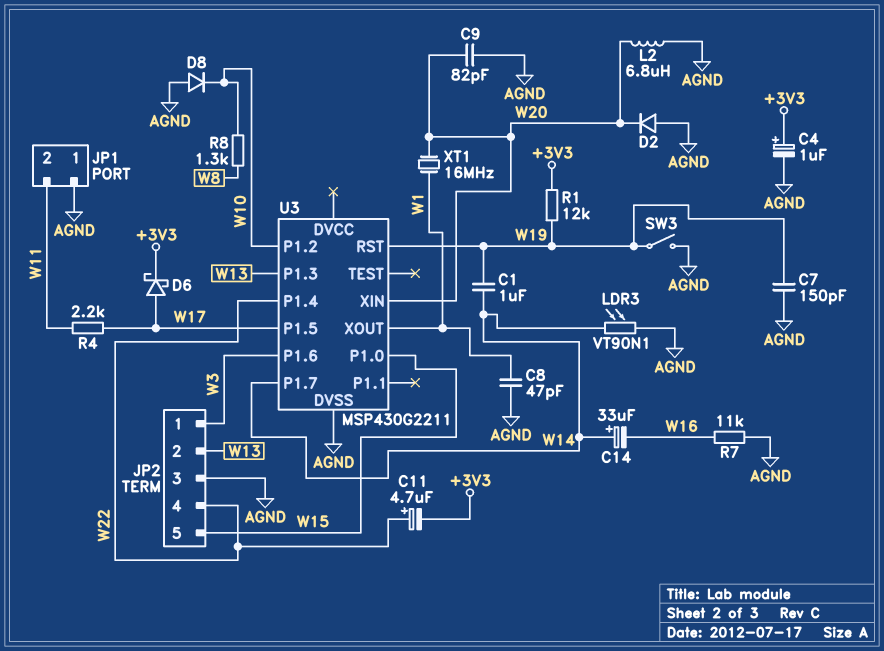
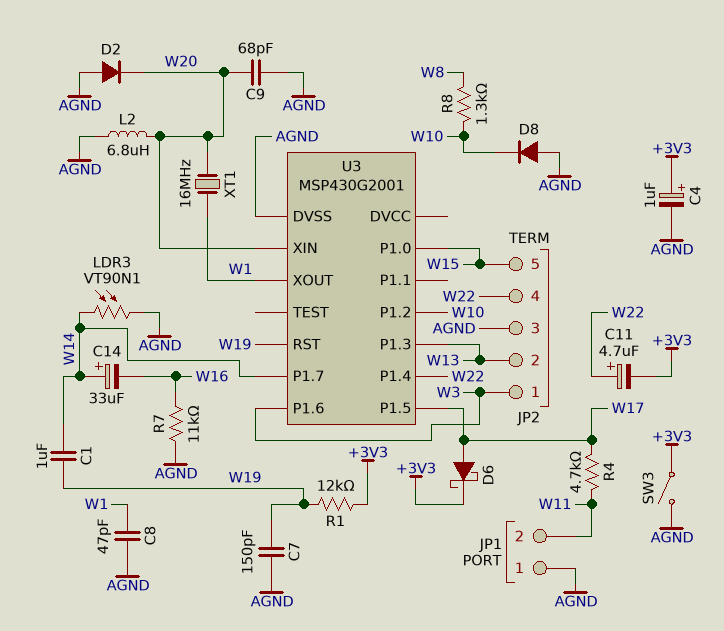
C9: 82pF (AGND, W20) -> 68pF (AGND, W20)
R4: 2.2k (W11, W17) -> 4.7k (W11, W17)
SW3: switch (AGND, W19) -> switch (+3V3, AGND)
U3: MSP430G2211 -> MSP430G2001

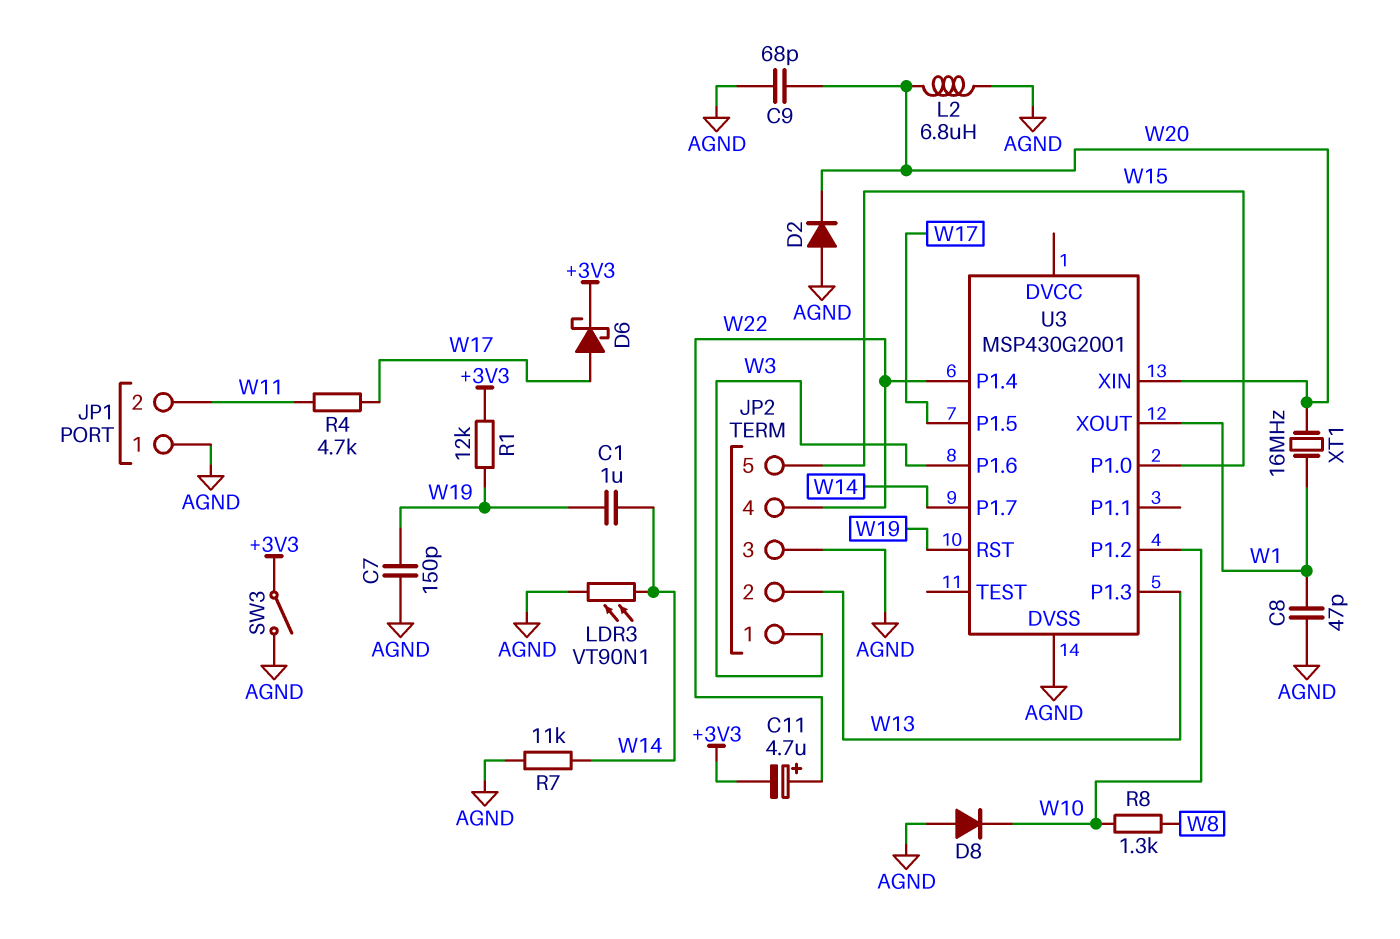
C4: 1uF (plus +3V3, minus AGND) -> none
C14: 33uF (plus W14, minus W16) -> none
R7: 11k (AGND, W16) -> 11k (AGND, W14)

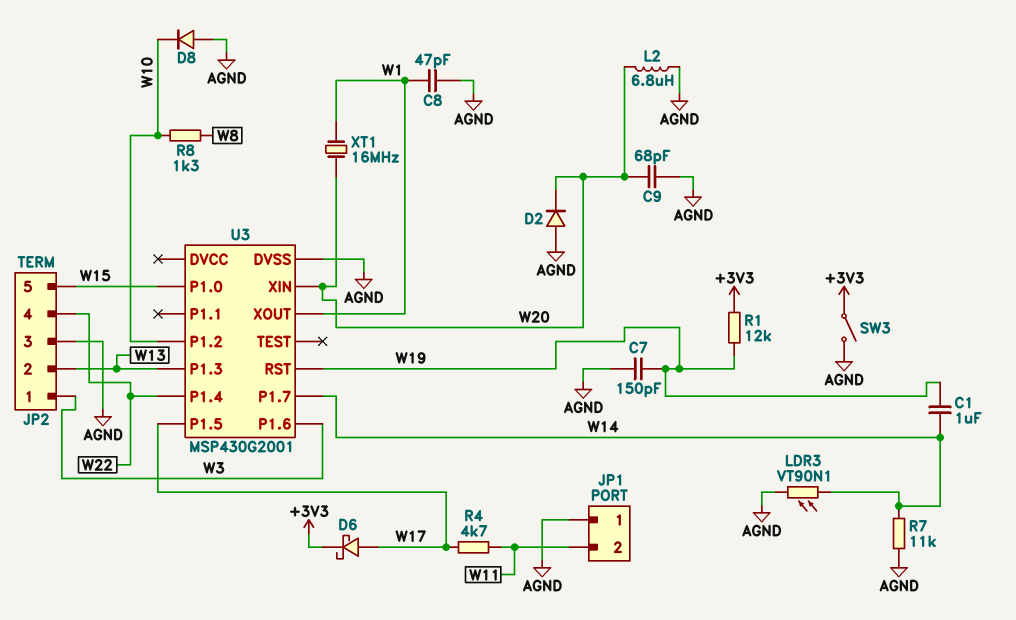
C11: 4.7uF (plus W22, minus +3V3) -> none

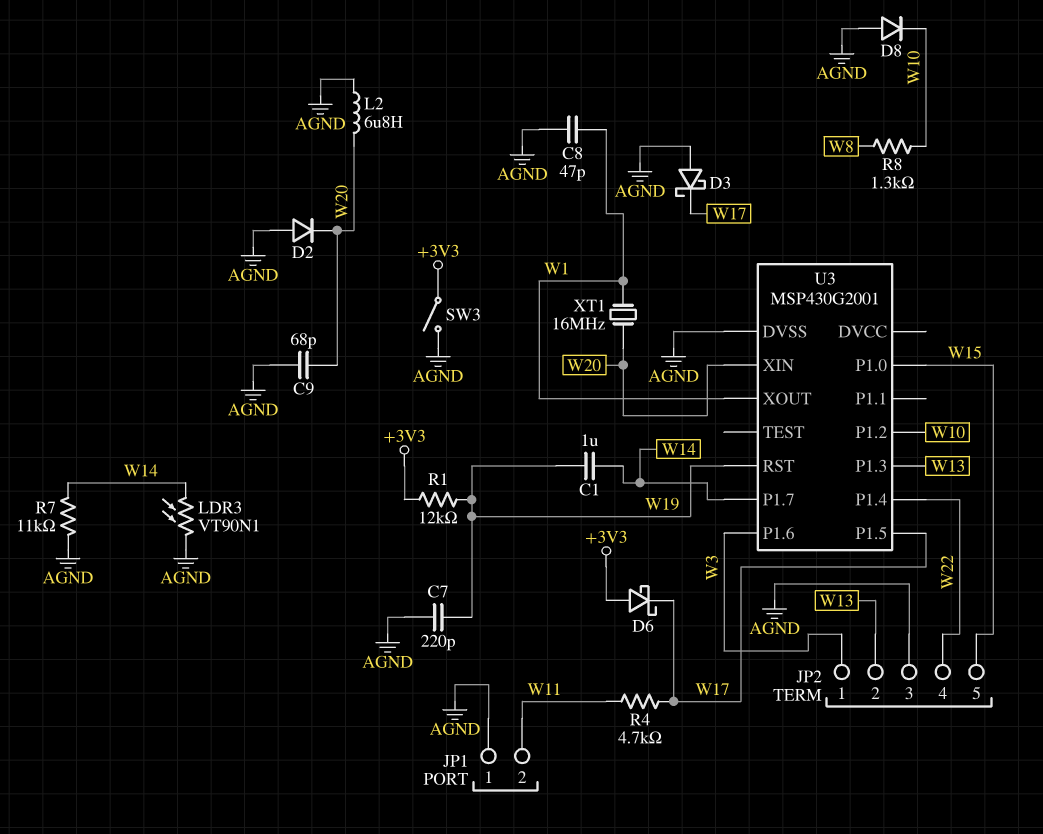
C7: 150pF (AGND, W19) -> 220pF (AGND, W19)
D3: none -> schottky (A AGND, K W17)
D6: schottky (A W17, K +3V3) -> schottky (A +3V3, K W17)

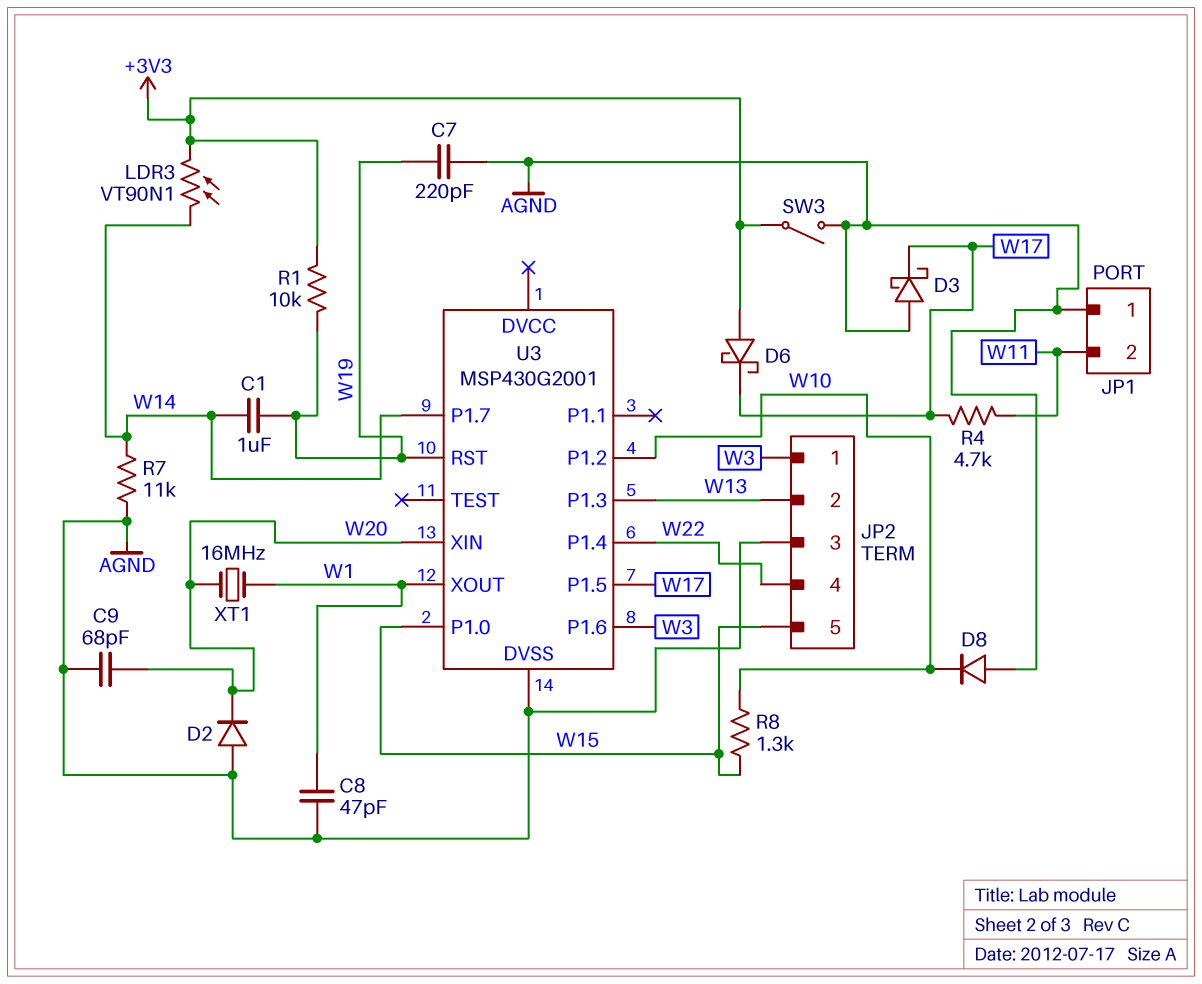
L2: 6.8uH (AGND, W20) -> none
LDR3: VT90N1 (AGND, W14) -> VT90N1 (+3V3, W14)
R1: 12k (+3V3, W19) -> 10k (+3V3, W19)
R8: 1.3k (W8, W10) -> 1.3k (W10, W15)

